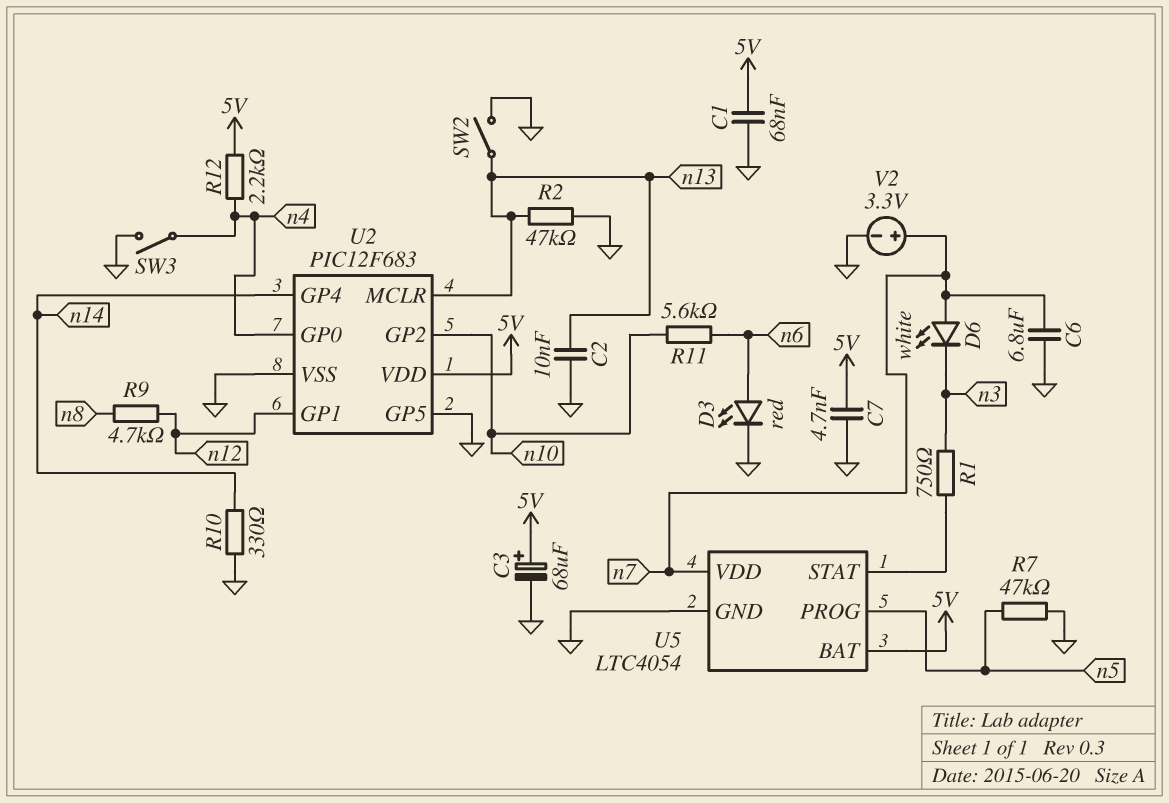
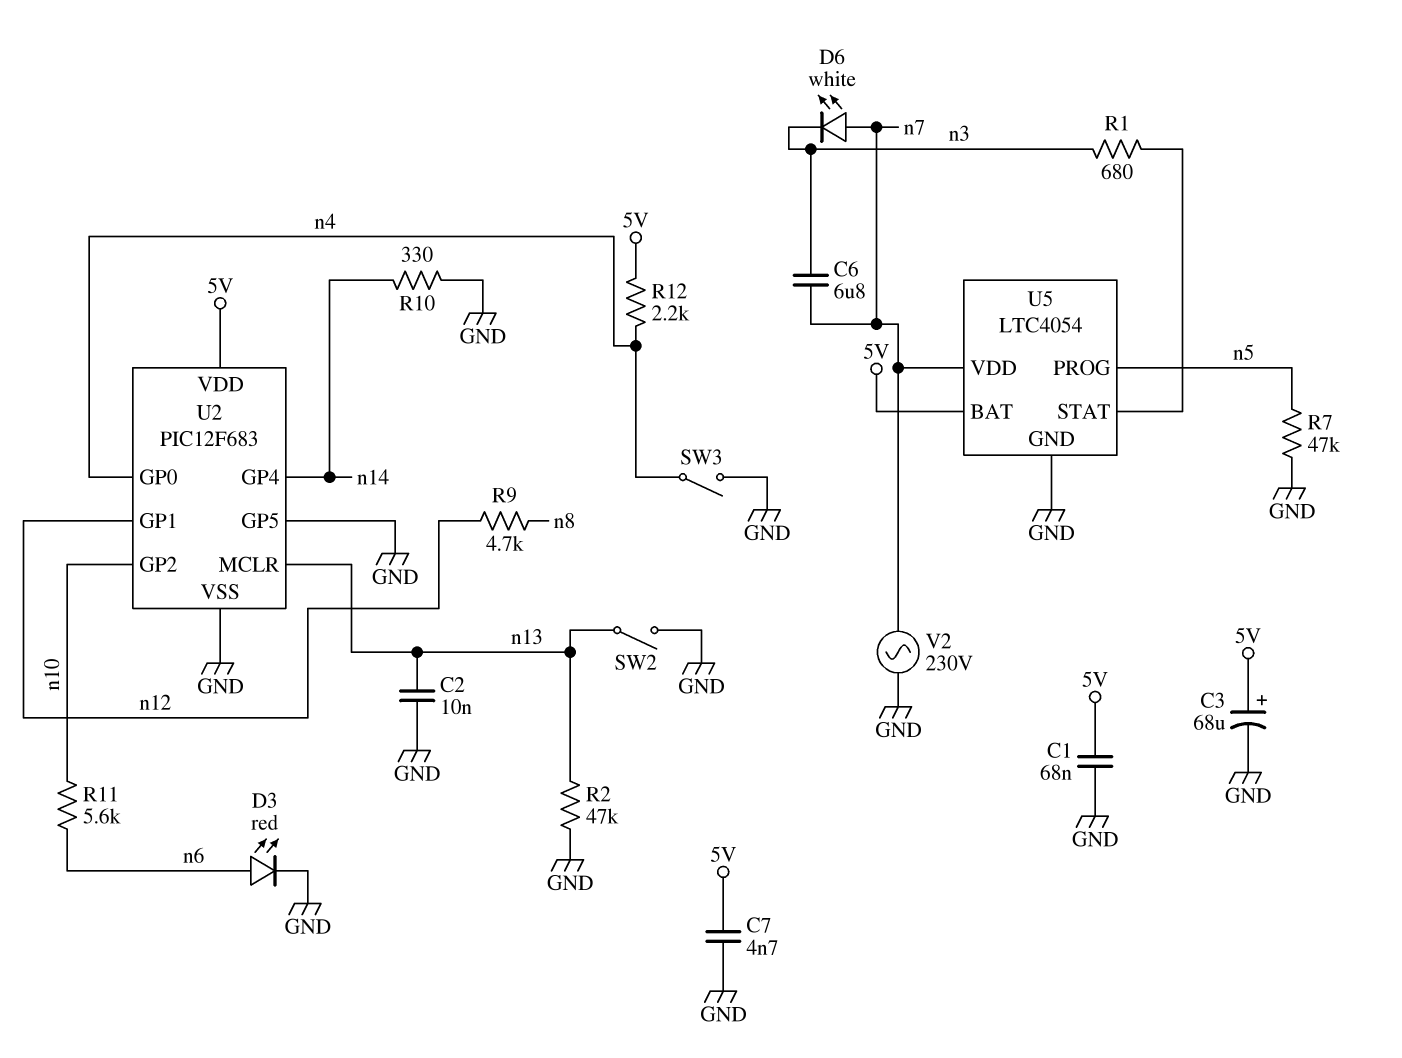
C6: 6.8uF (GND, n7) -> 6.8uF (n3, n7)
R1: 750 (U5/STAT, n3) -> 680 (U5/STAT, n3)
V2: 3.3V (plus n7, minus GND) -> AC 230V (GND, n7)

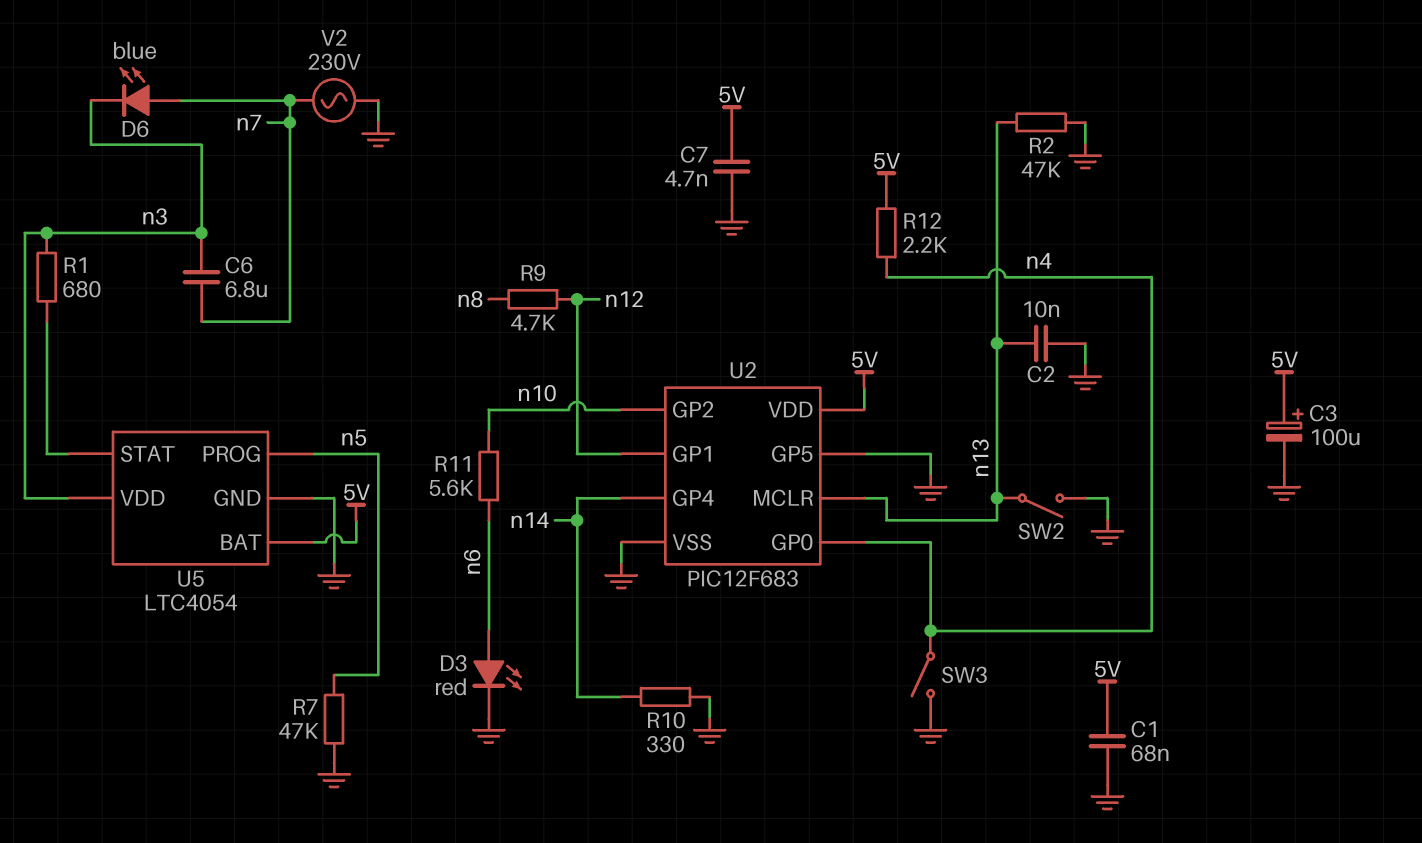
C3: 68uF (plus 5V, minus GND) -> 100uF (plus 5V, minus GND)
D6: LED white (A n7, K n3) -> LED blue (A n7, K n3)
U5 pin VDD: n7 -> n3

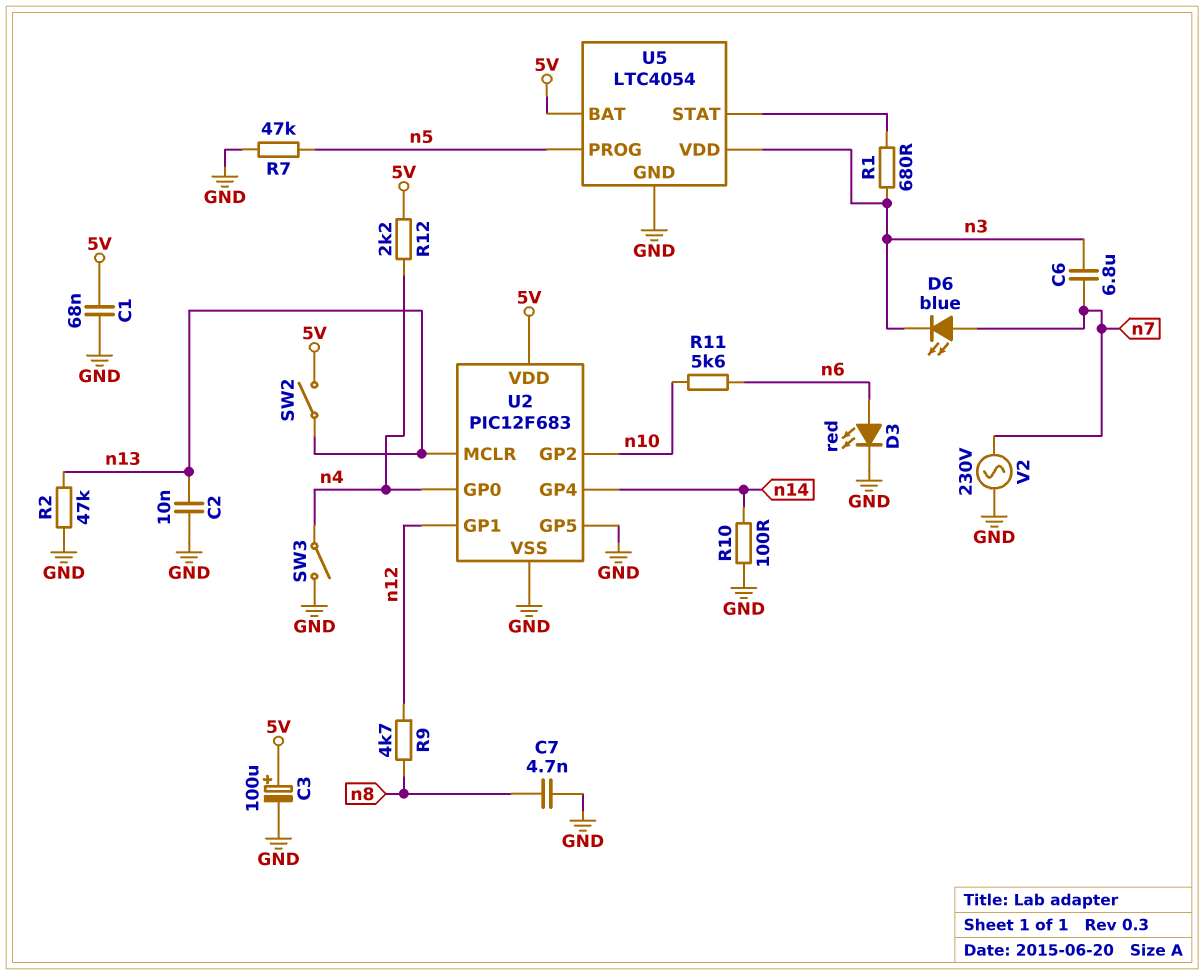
C7: 4.7nF (5V, GND) -> 4.7nF (GND, n8)
R10: 330 (GND, n14) -> 100 (GND, n14)
SW2: switch (GND, n13) -> switch (5V, n13)

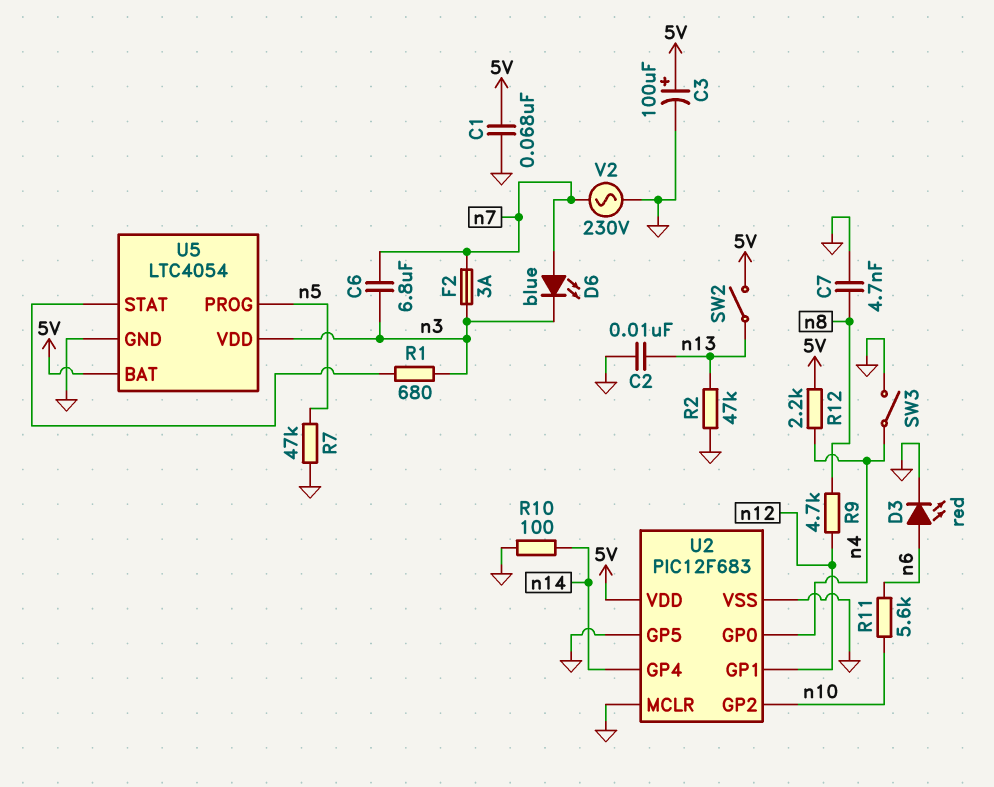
F2: none -> 3A (n3, n7)
U2 pin MCLR: n13 -> GND

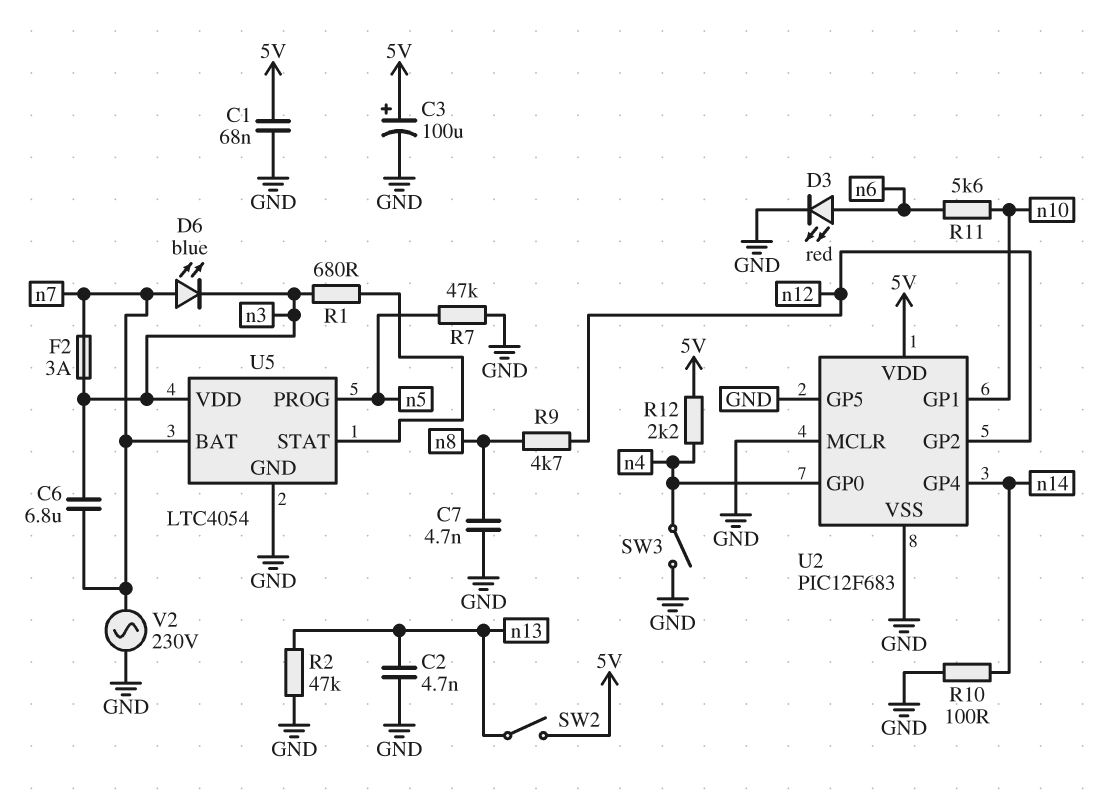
C2: 10nF (GND, n13) -> 4.7nF (GND, n13)
U2 pin GP1: n12 -> n10
U2 pin GP2: n10 -> n12
U5 pin BAT: 5V -> n7

